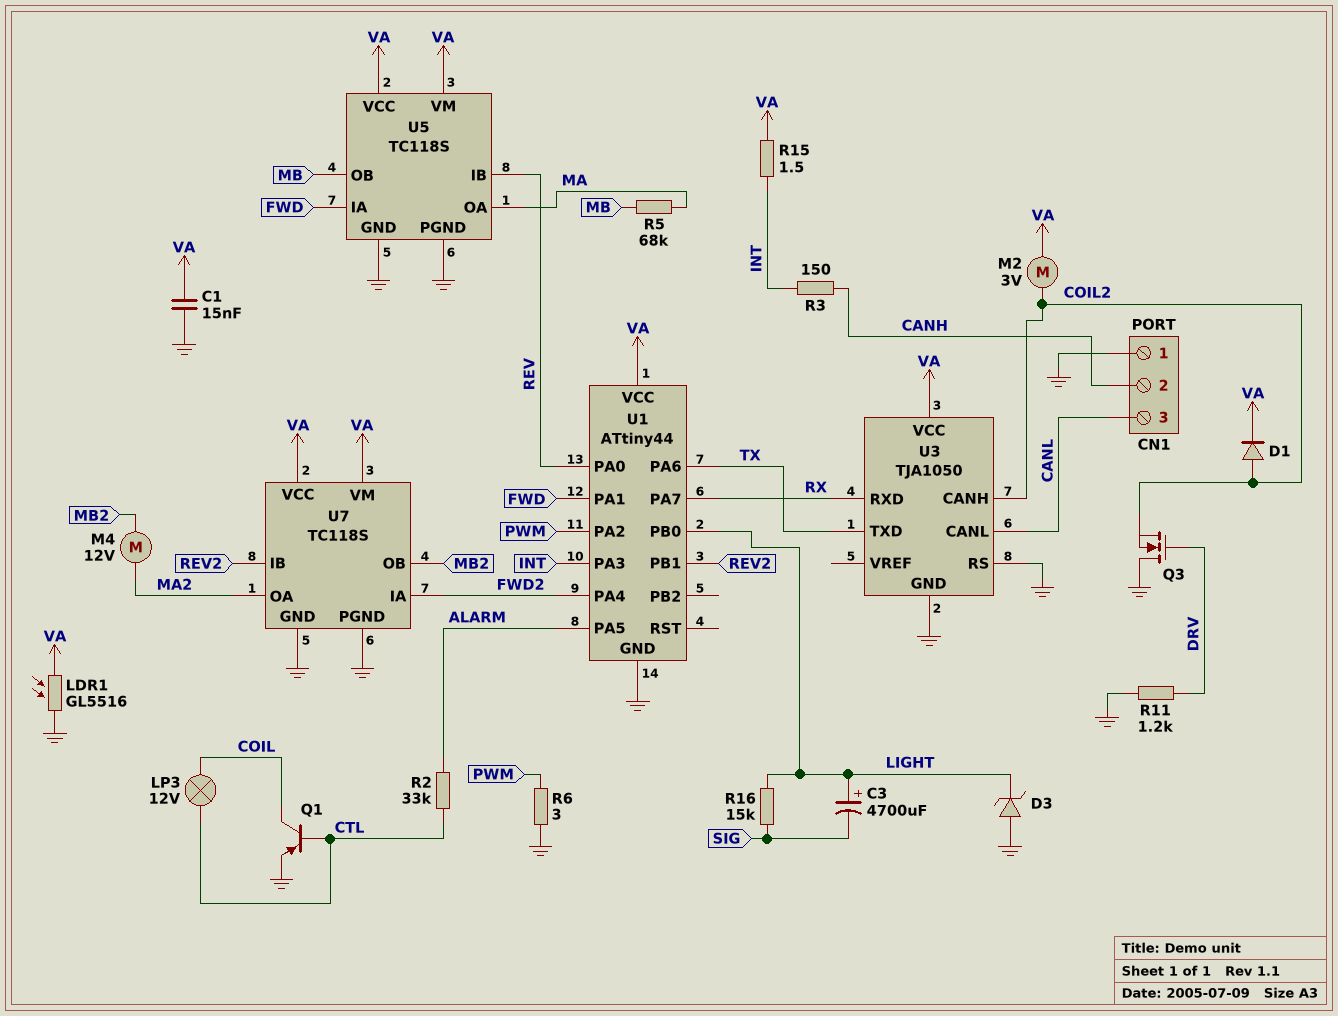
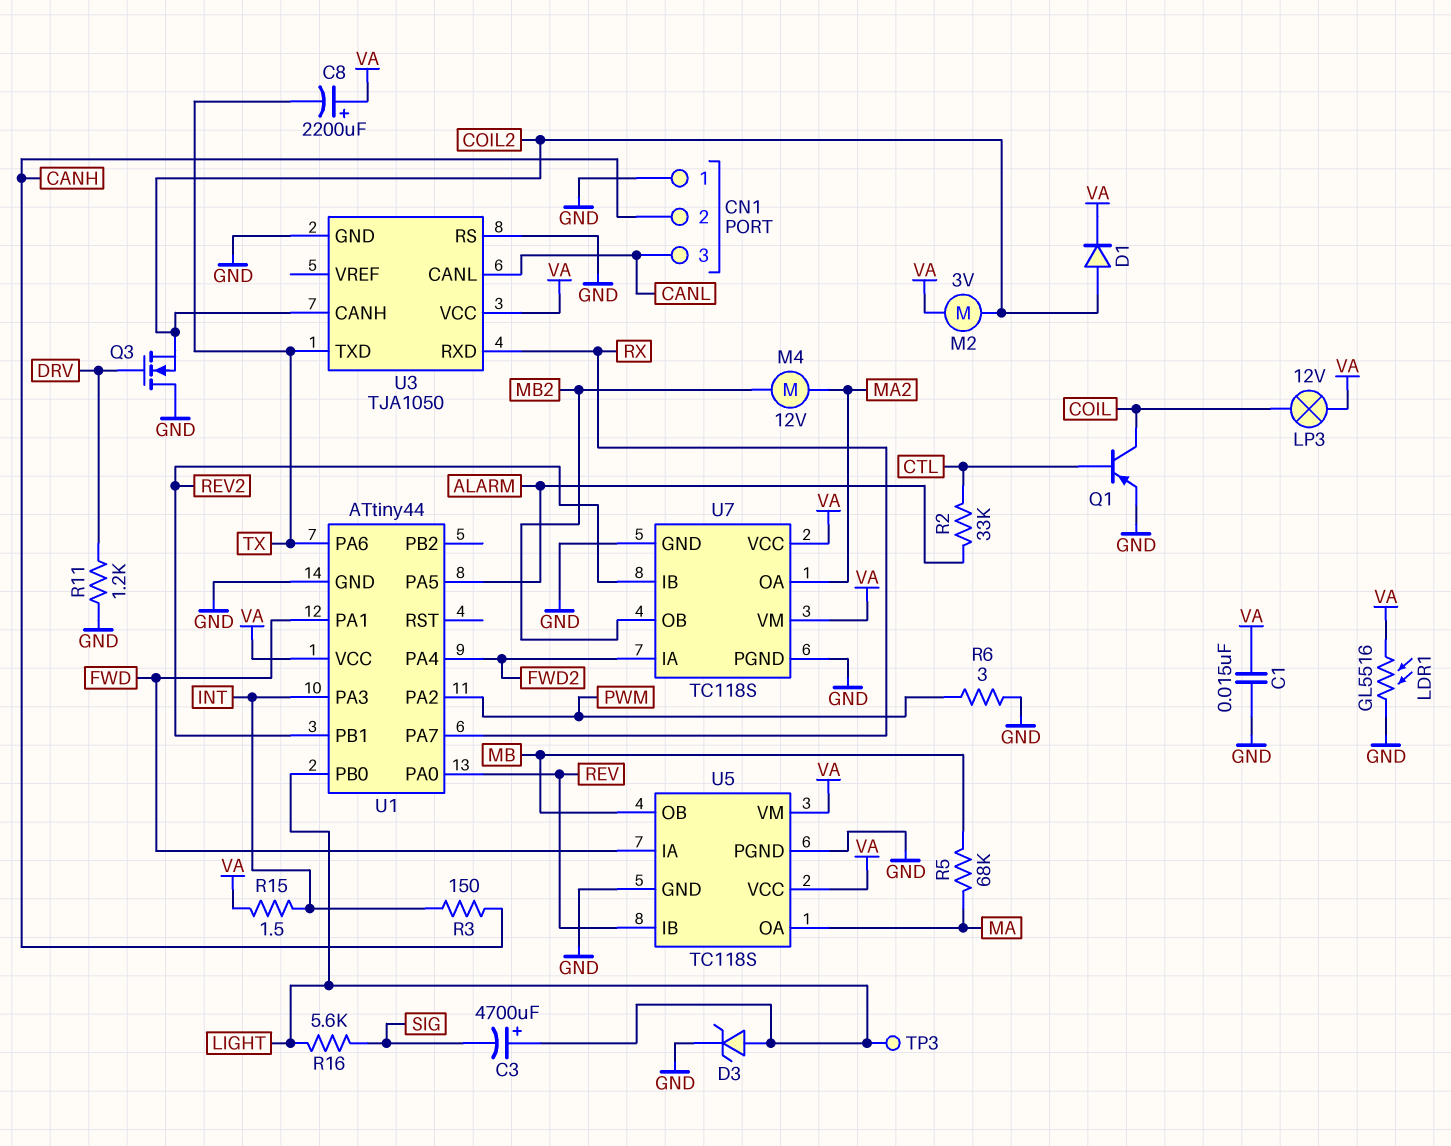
C8: none -> 2200uF (plus VA, minus TX)
D3: zener (A GND, K LIGHT) -> zener (A LIGHT, K GND)
LP3: lamp 12V (COIL, CTL) -> lamp 12V (COIL, VA)
R16: 15k (LIGHT, SIG) -> 5.6k (LIGHT, SIG)
TP3: none -> test point (LIGHT)

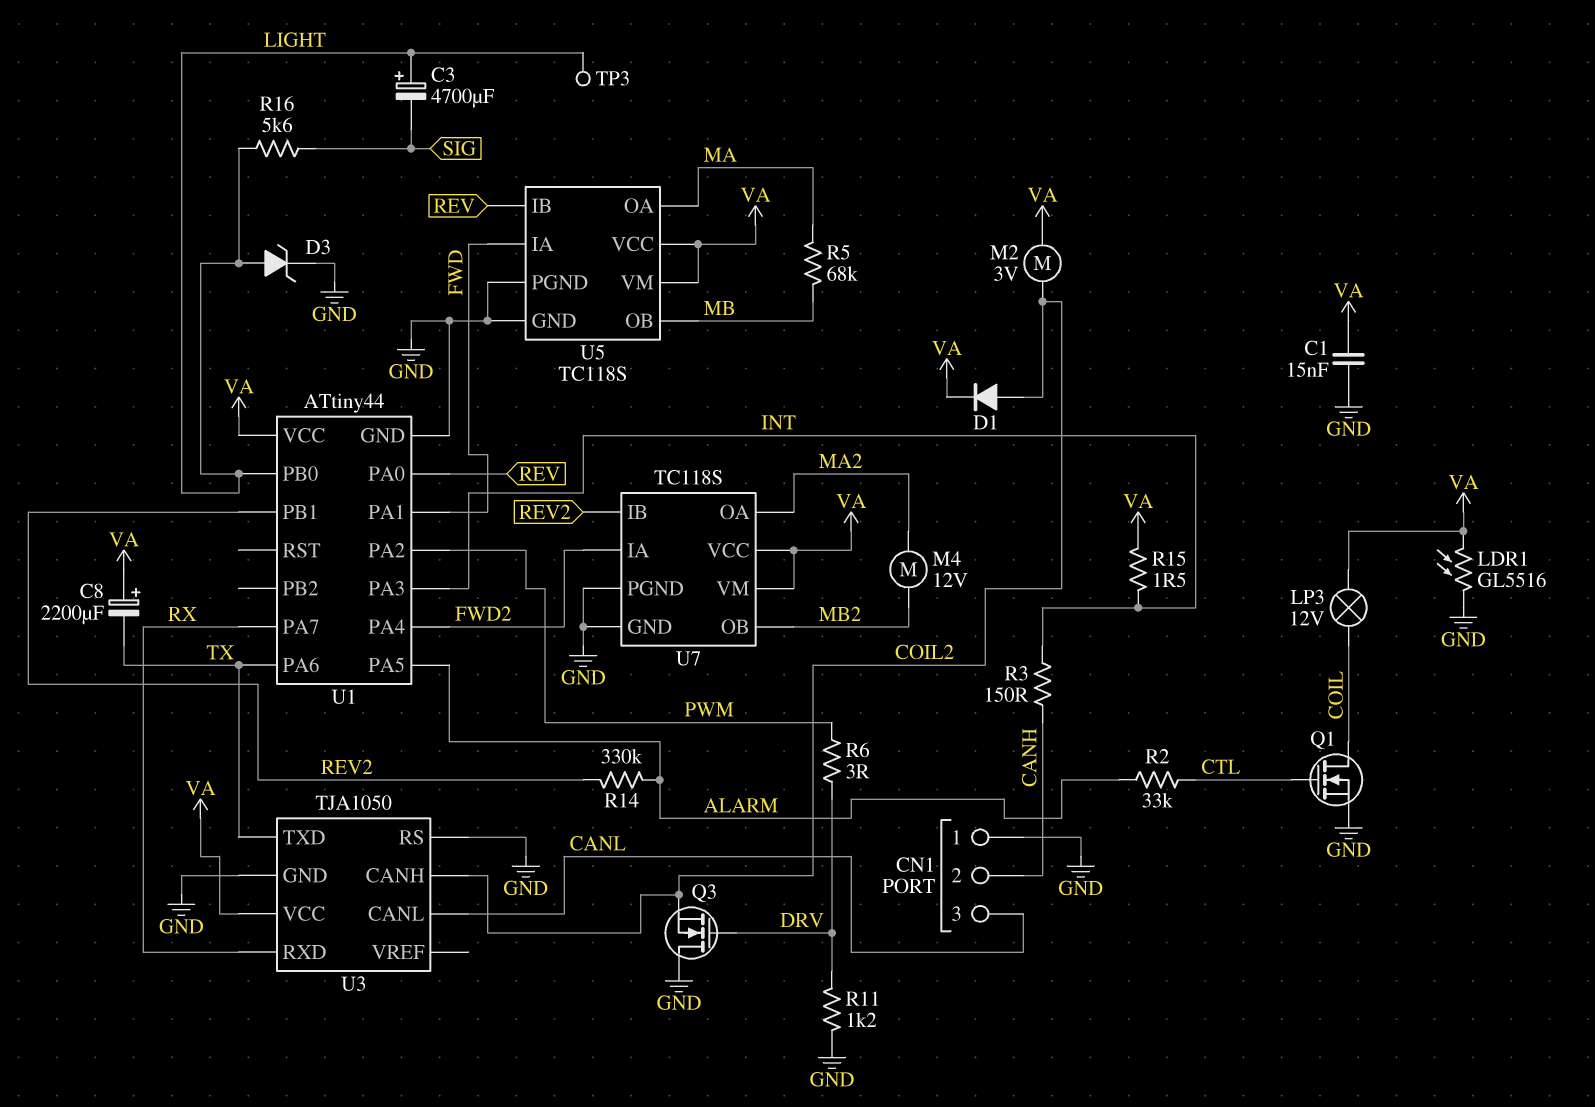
Q1: PNP (B CTL, C COIL, E GND) -> NMOS (G CTL, D COIL, S GND)
R6: 3 (GND, PWM) -> 3 (DRV, PWM)
R14: none -> 330k (ALARM, REV2)

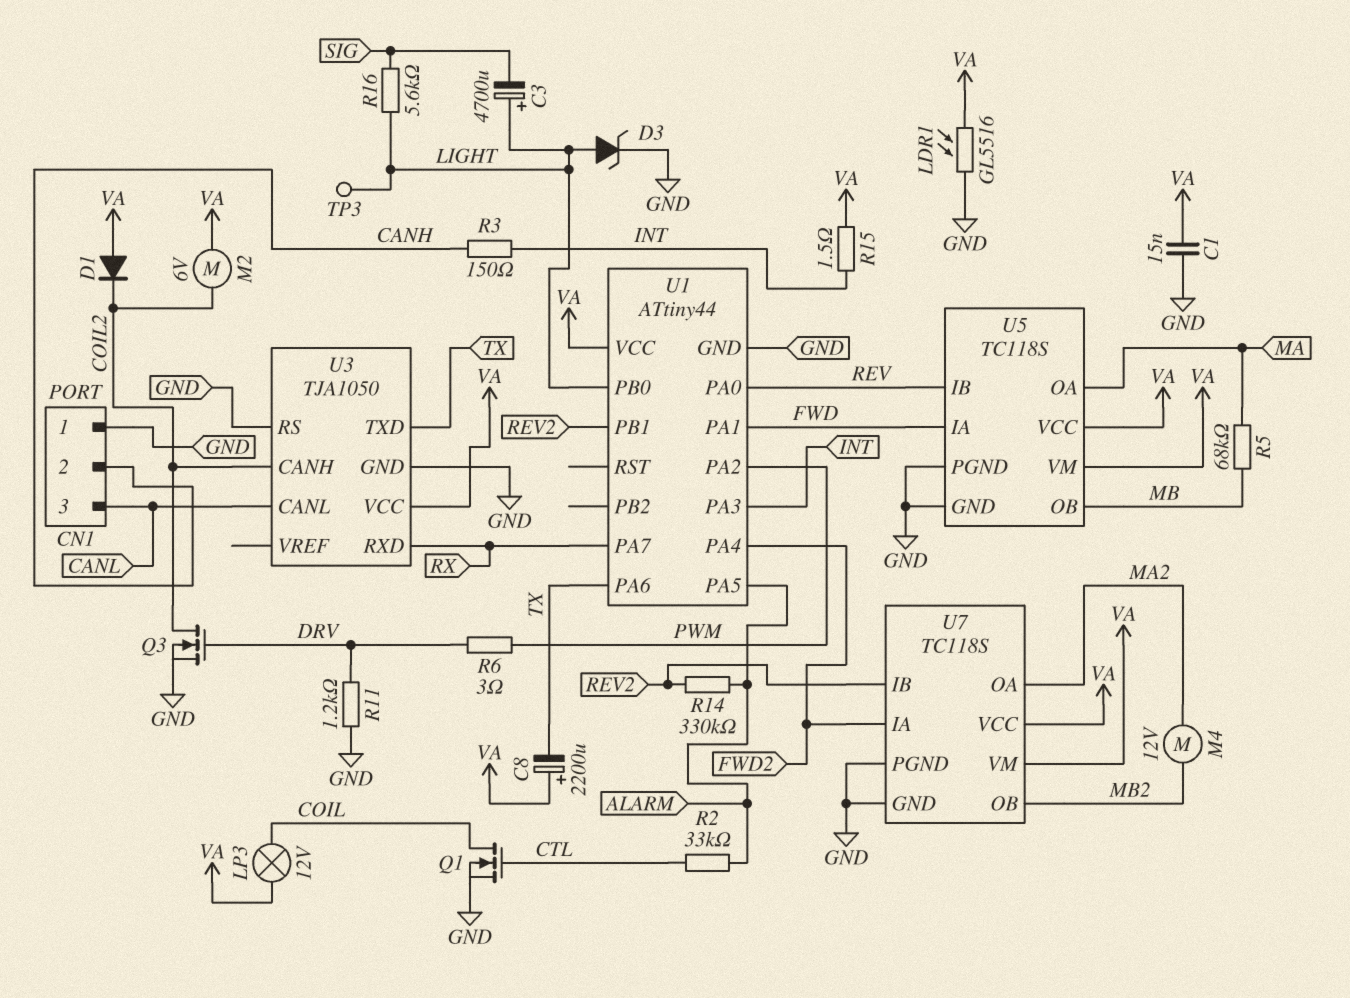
D1: diode (A COIL2, K VA) -> diode (A VA, K COIL2)
M2: motor 3V (COIL2, VA) -> motor 6V (COIL2, VA)
Q3: NMOS (G DRV, D GND, S COIL2) -> NMOS (G DRV, D COIL2, S GND)

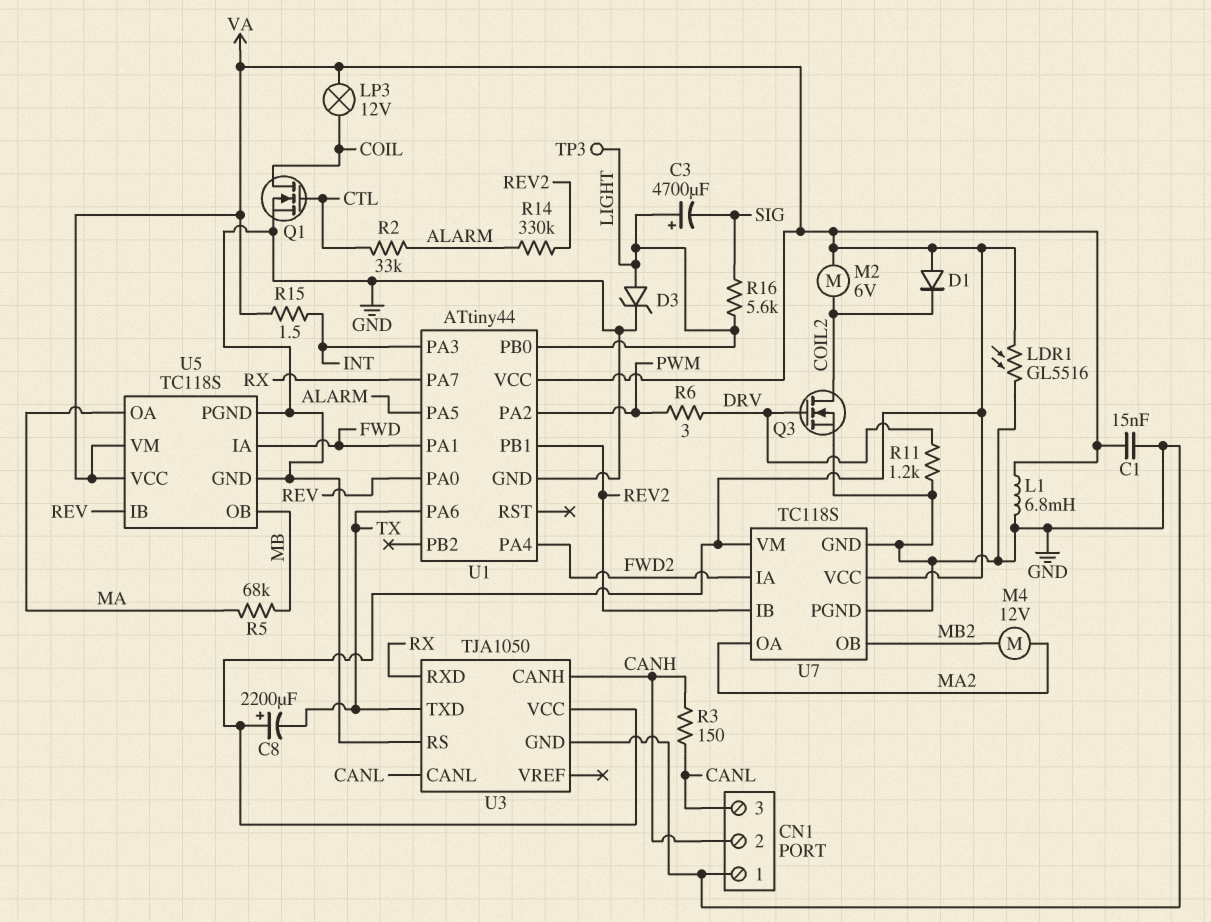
L1: none -> 6.8mH (GND, VA)
R3: 150 (CANH, INT) -> 150 (CANH, CANL)
U3 pin CANH: COIL2 -> CANH

